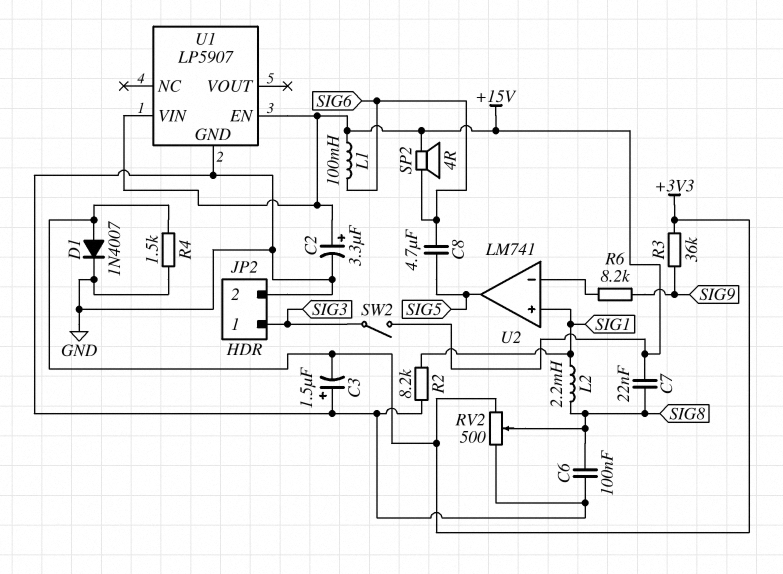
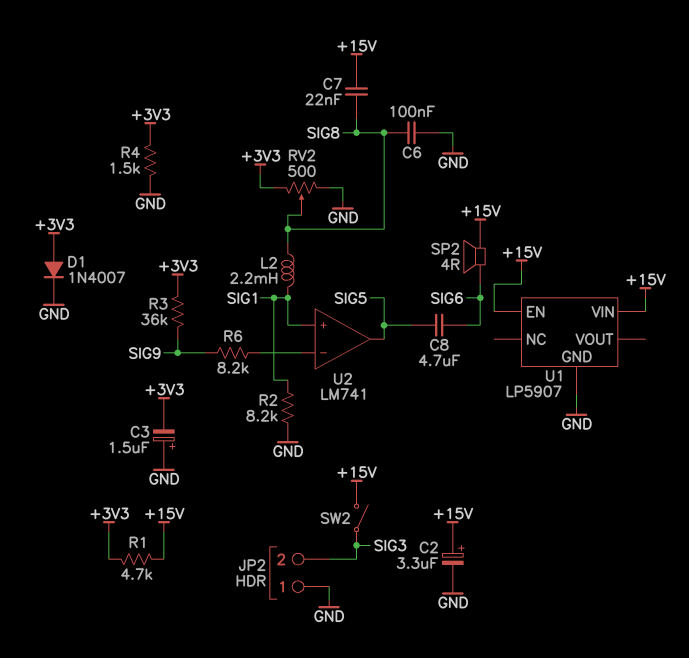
JP2 pin 1: SIG3 -> GND
JP2 pin 2: GND -> SIG3
L1: 100mH (+15V, SIG6) -> none
R1: none -> 4.7k (+3V3, +15V)

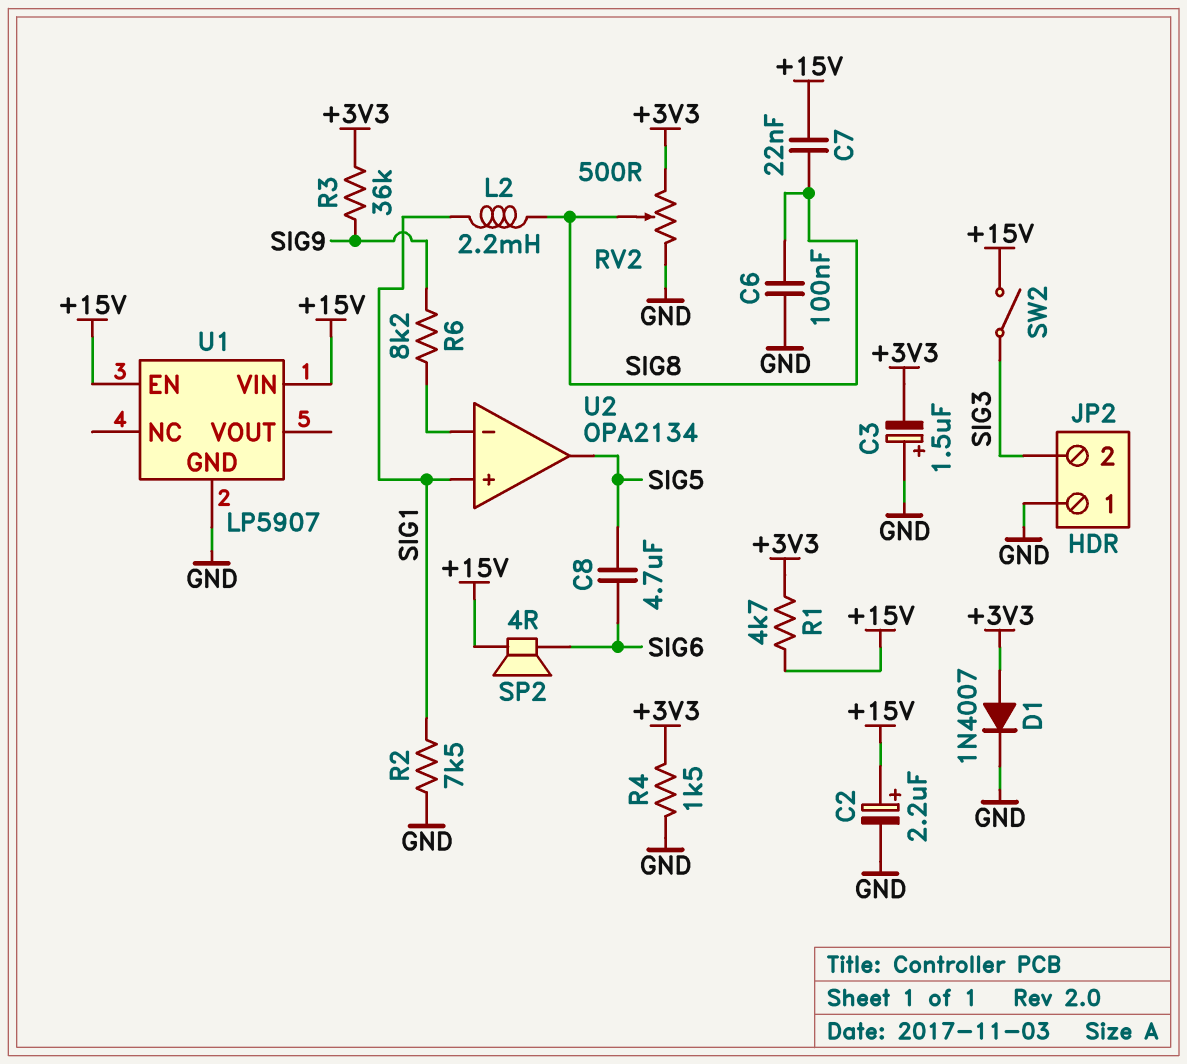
C2: 3.3uF (plus +15V, minus GND) -> 2.2uF (plus +15V, minus GND)
R2: 8.2k (GND, SIG1) -> 7.5k (GND, SIG1)
U2: LM741 -> OPA2134

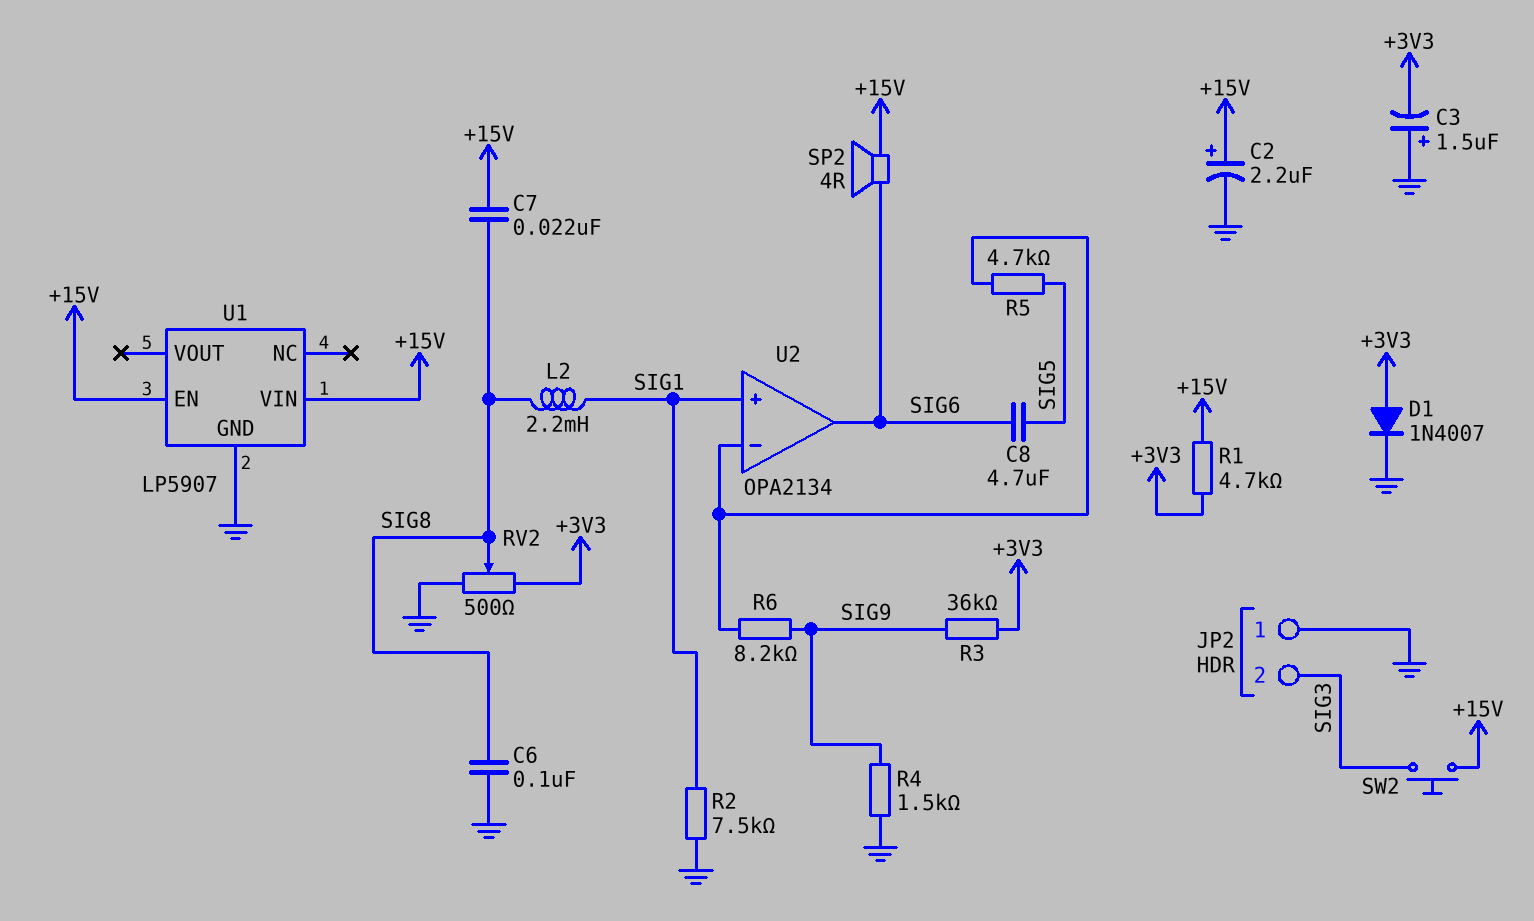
R4: 1.5k (+3V3, GND) -> 1.5k (GND, SIG9)
R5: none -> 4.7k (SIG5, U2/in-)
SW2: switch (+15V, SIG3) -> button (+15V, SIG3)
U2 pin out: SIG5 -> SIG6

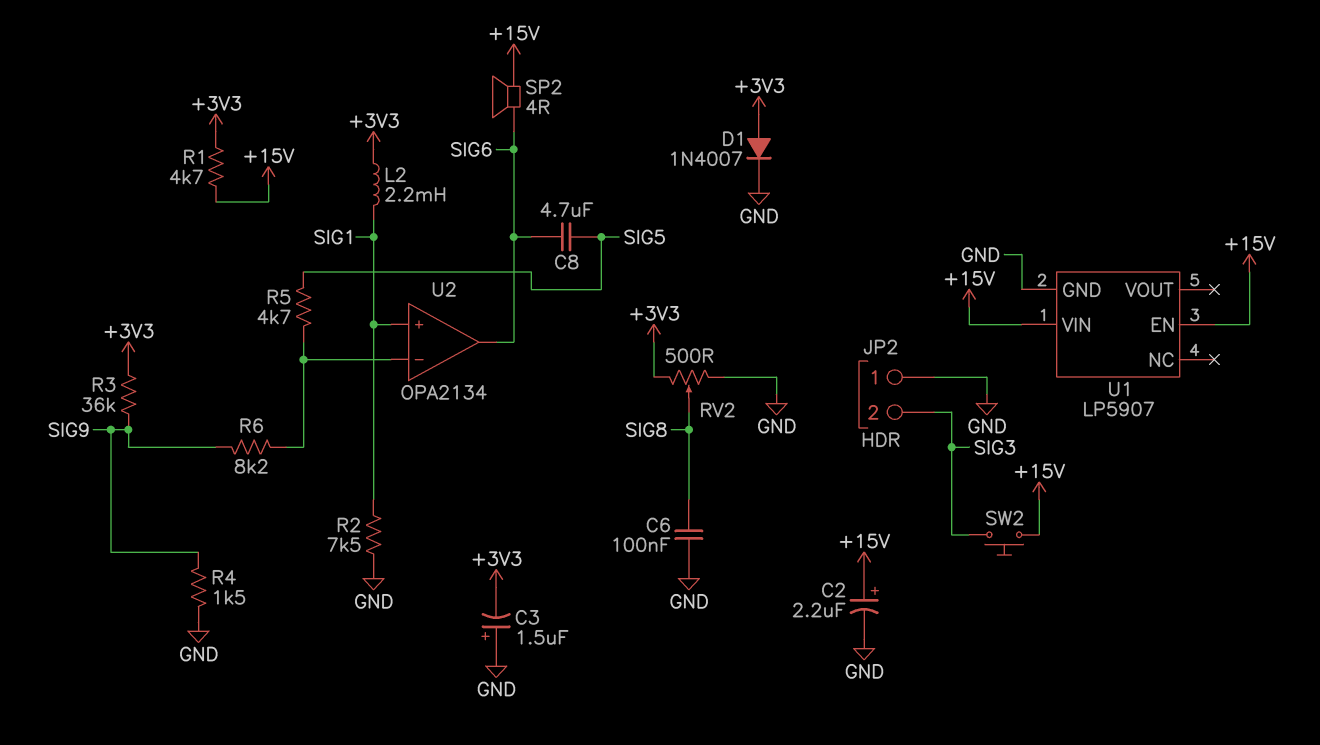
C7: 22nF (+15V, SIG8) -> none
L2: 2.2mH (SIG1, SIG8) -> 2.2mH (+3V3, SIG1)

